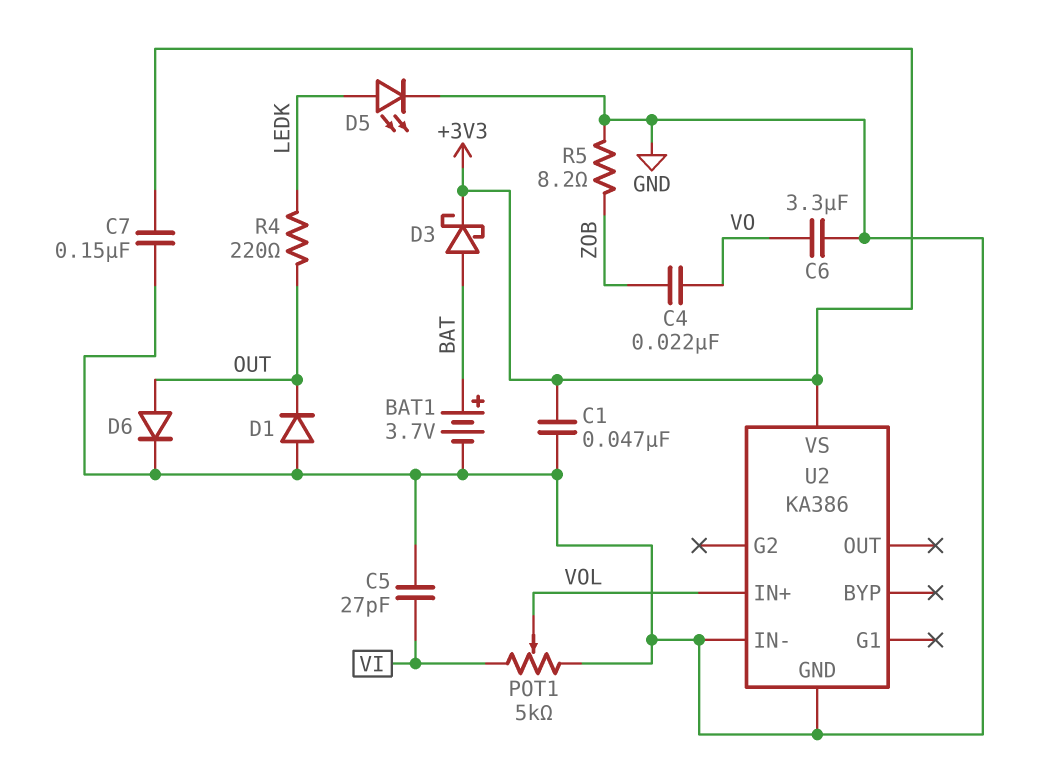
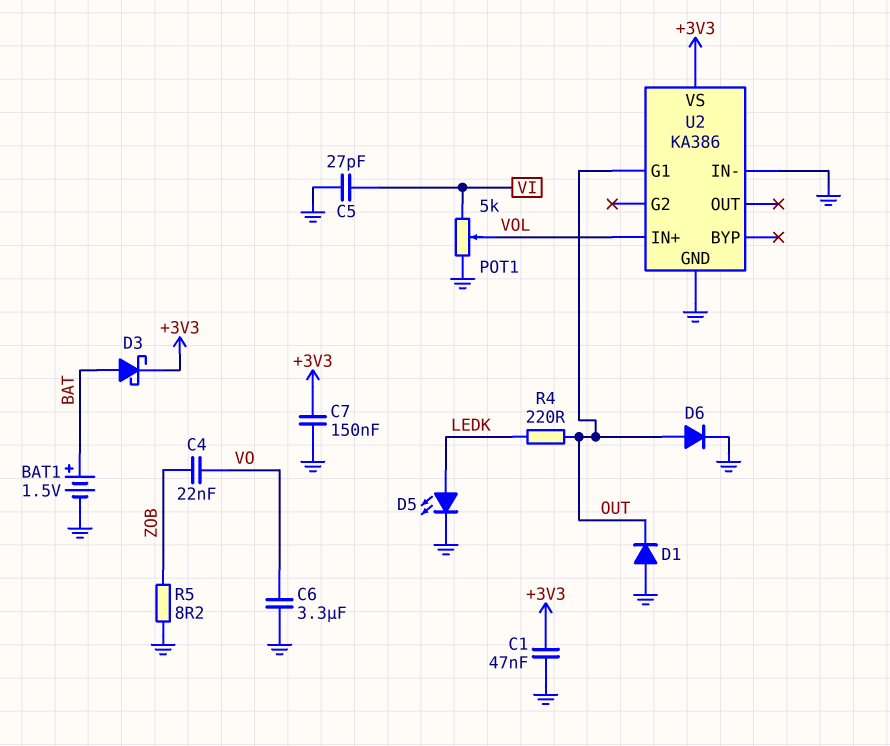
BAT1: 3.7V (plus BAT, minus GND) -> 1.5V (plus BAT, minus GND)
U2 pin G1: none -> OUT

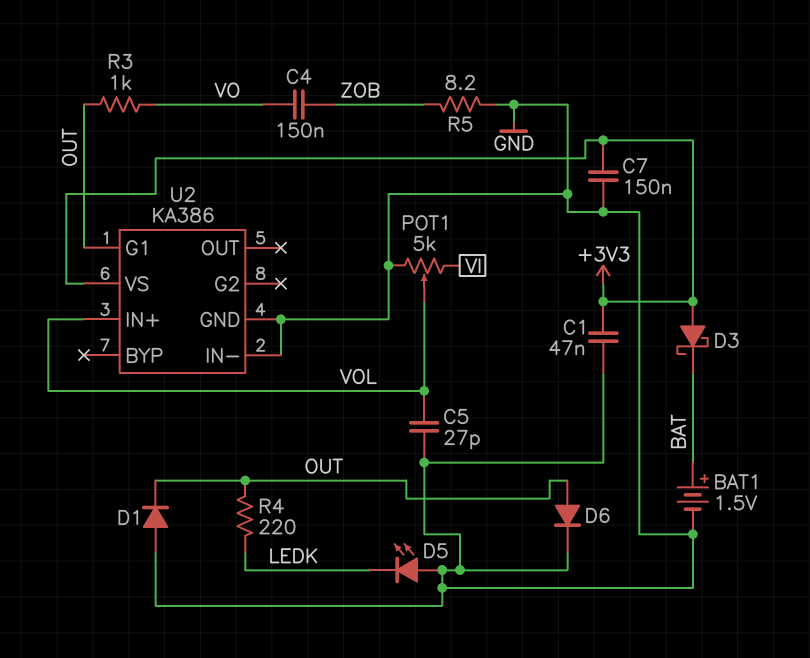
C4: 22nF (VO, ZOB) -> 150nF (VO, ZOB)
C5: 27pF (GND, VI) -> 27pF (GND, VOL)
C6: 3.3uF (GND, VO) -> none
D3: schottky (A BAT, K +3V3) -> schottky (A +3V3, K BAT)
D5: LED (A LEDK, K GND) -> LED (A GND, K LEDK)
R3: none -> 1k (OUT, VO)

